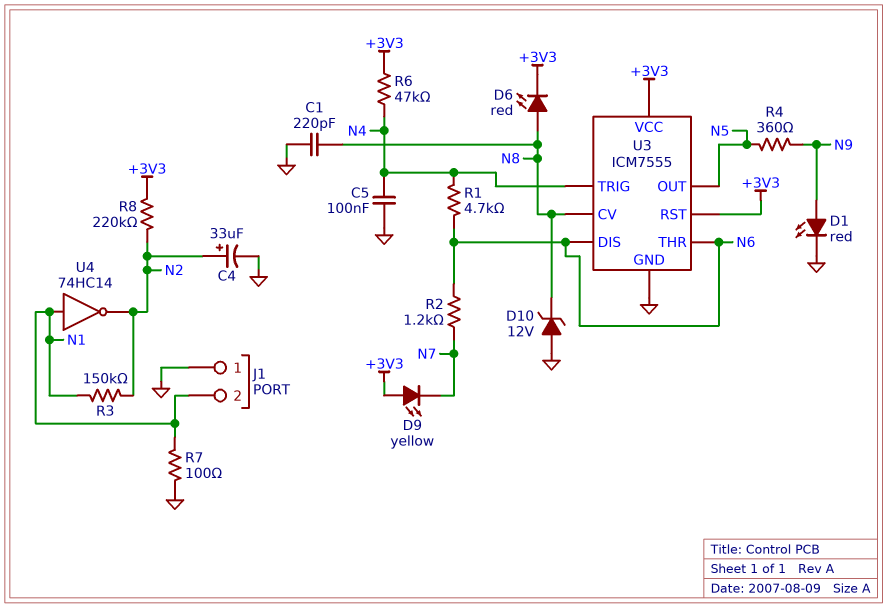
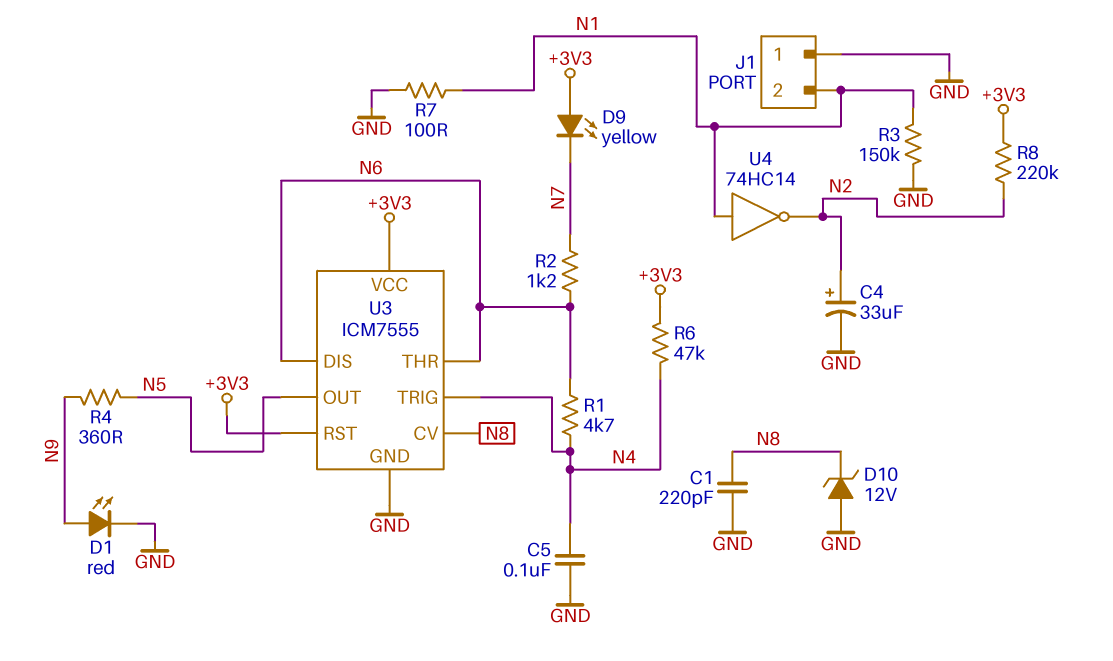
D6: LED red (A N8, K +3V3) -> none
R3: 150k (N1, N2) -> 150k (GND, N1)

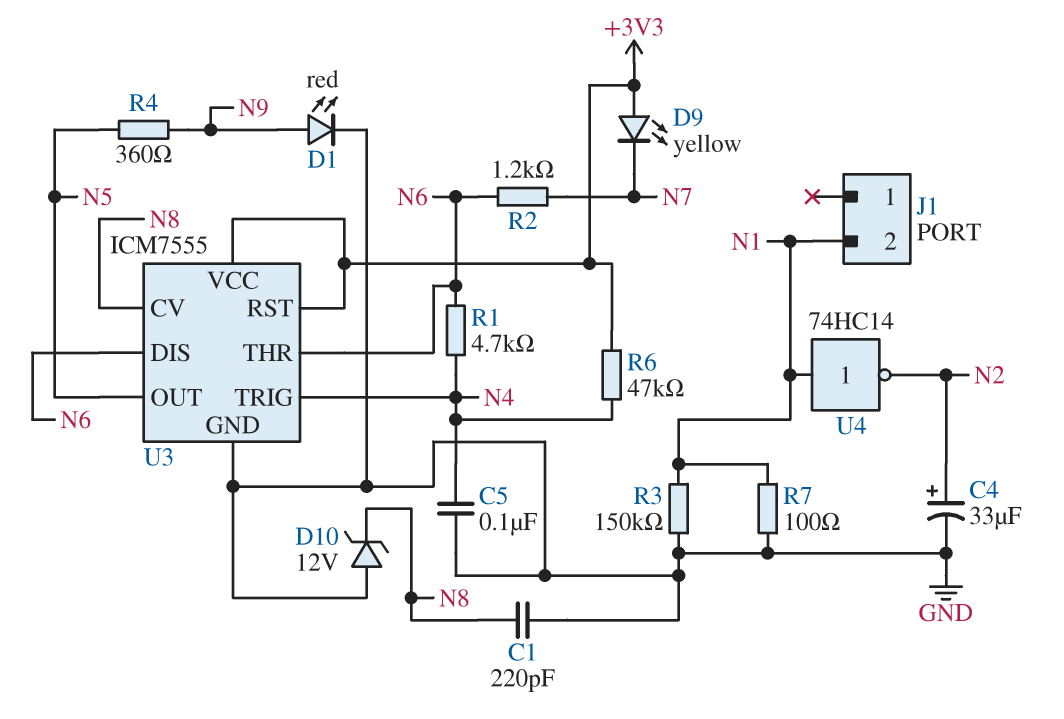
J1 pin 1: GND -> none
R8: 220k (+3V3, N2) -> none

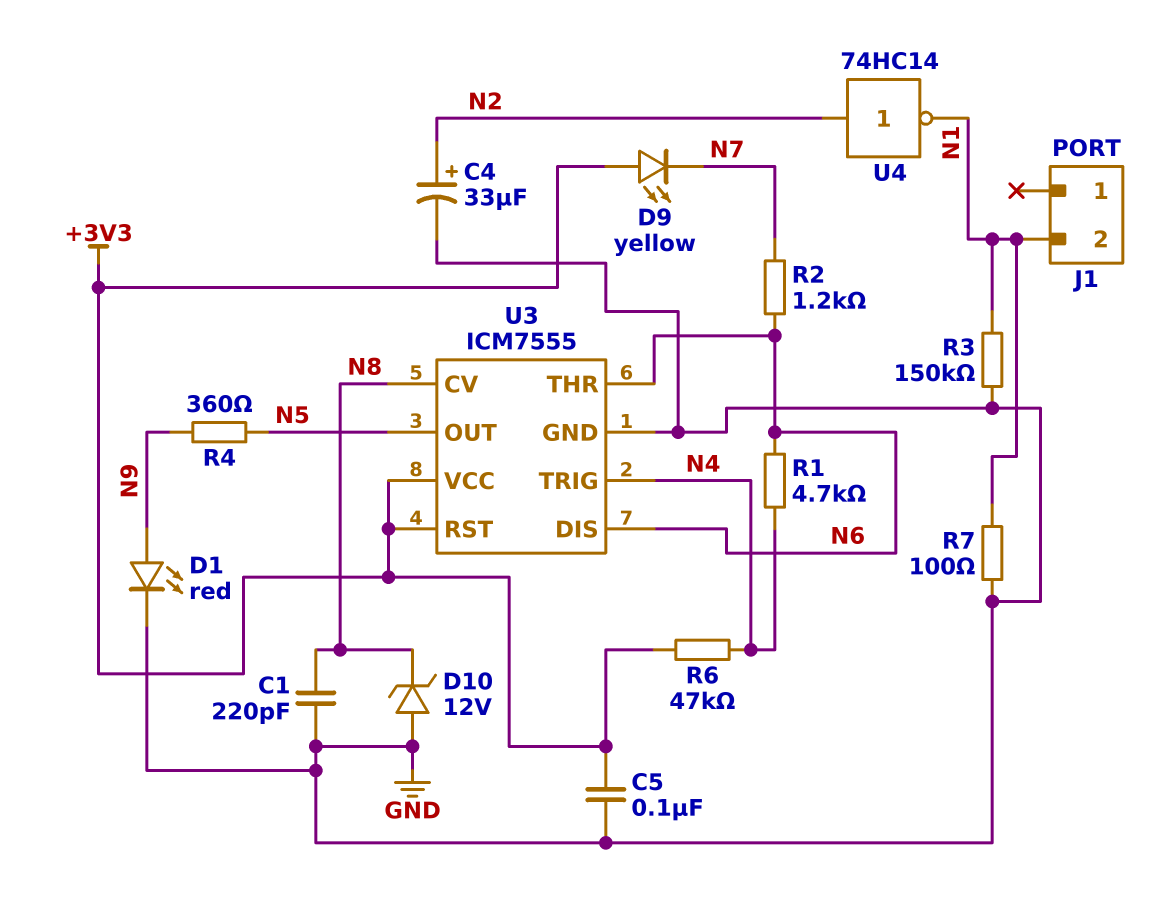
C5: 100nF (GND, N4) -> 100nF (+3V3, GND)
U4: NOT 74HC14 (in N1, out N2) -> NOT 74HC14 (in N2, out N1)

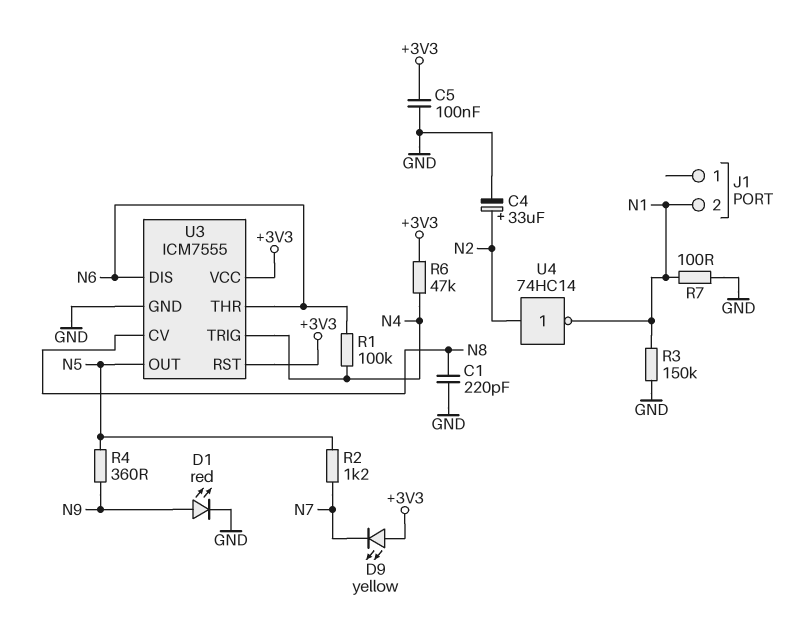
D10: zener 12V (A GND, K N8) -> none
R1: 4.7k (N4, N6) -> 100k (N4, N6)
R2: 1.2k (N6, N7) -> 1.2k (N5, N7)

